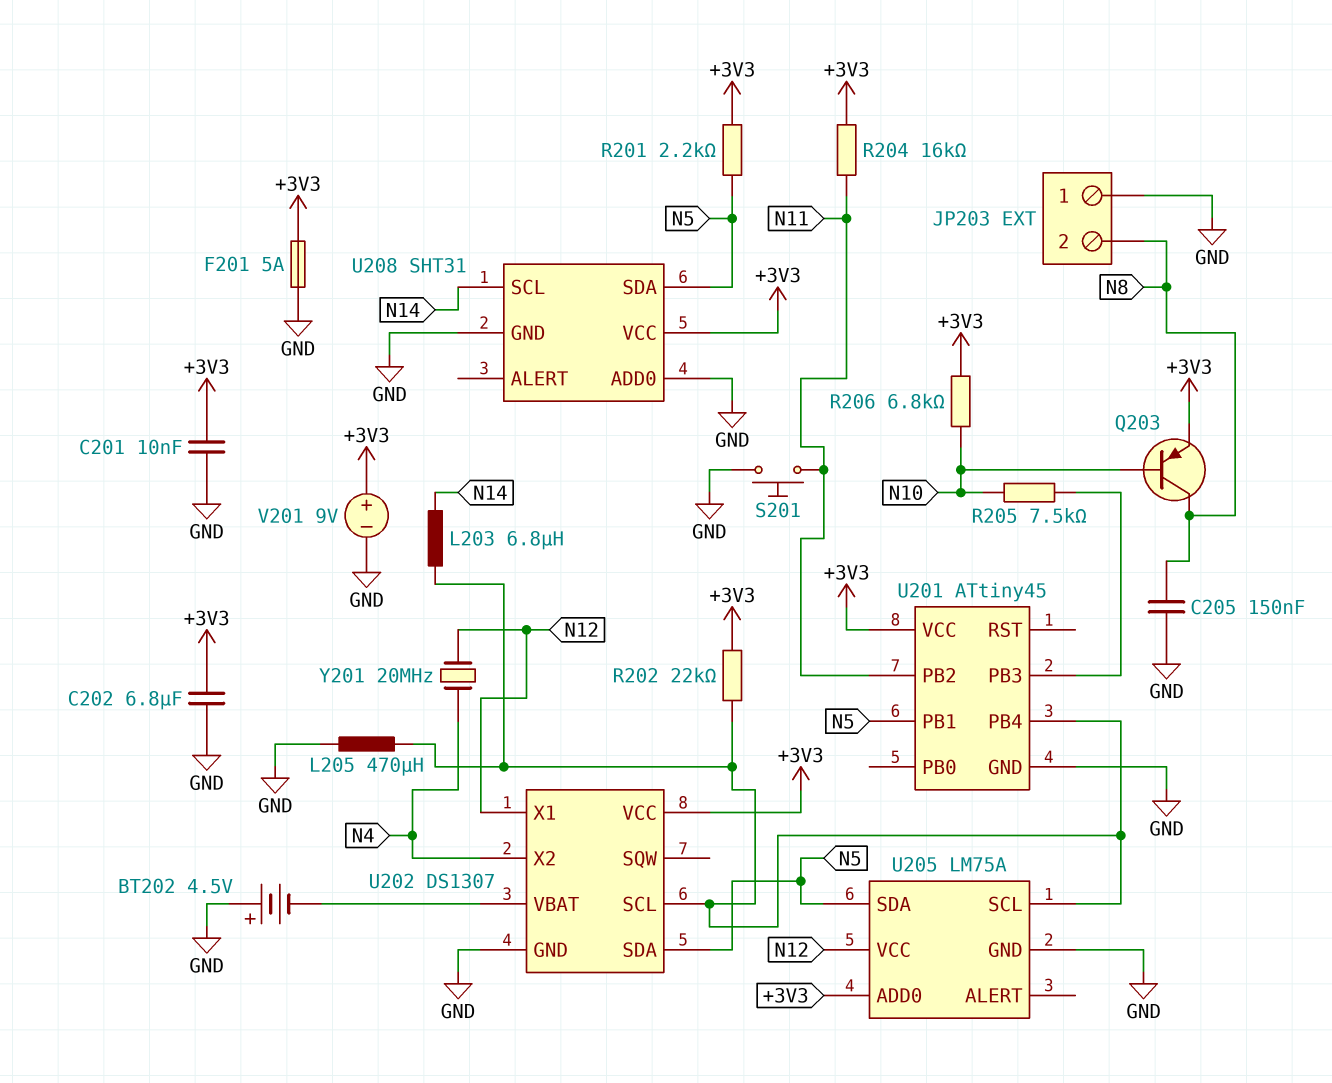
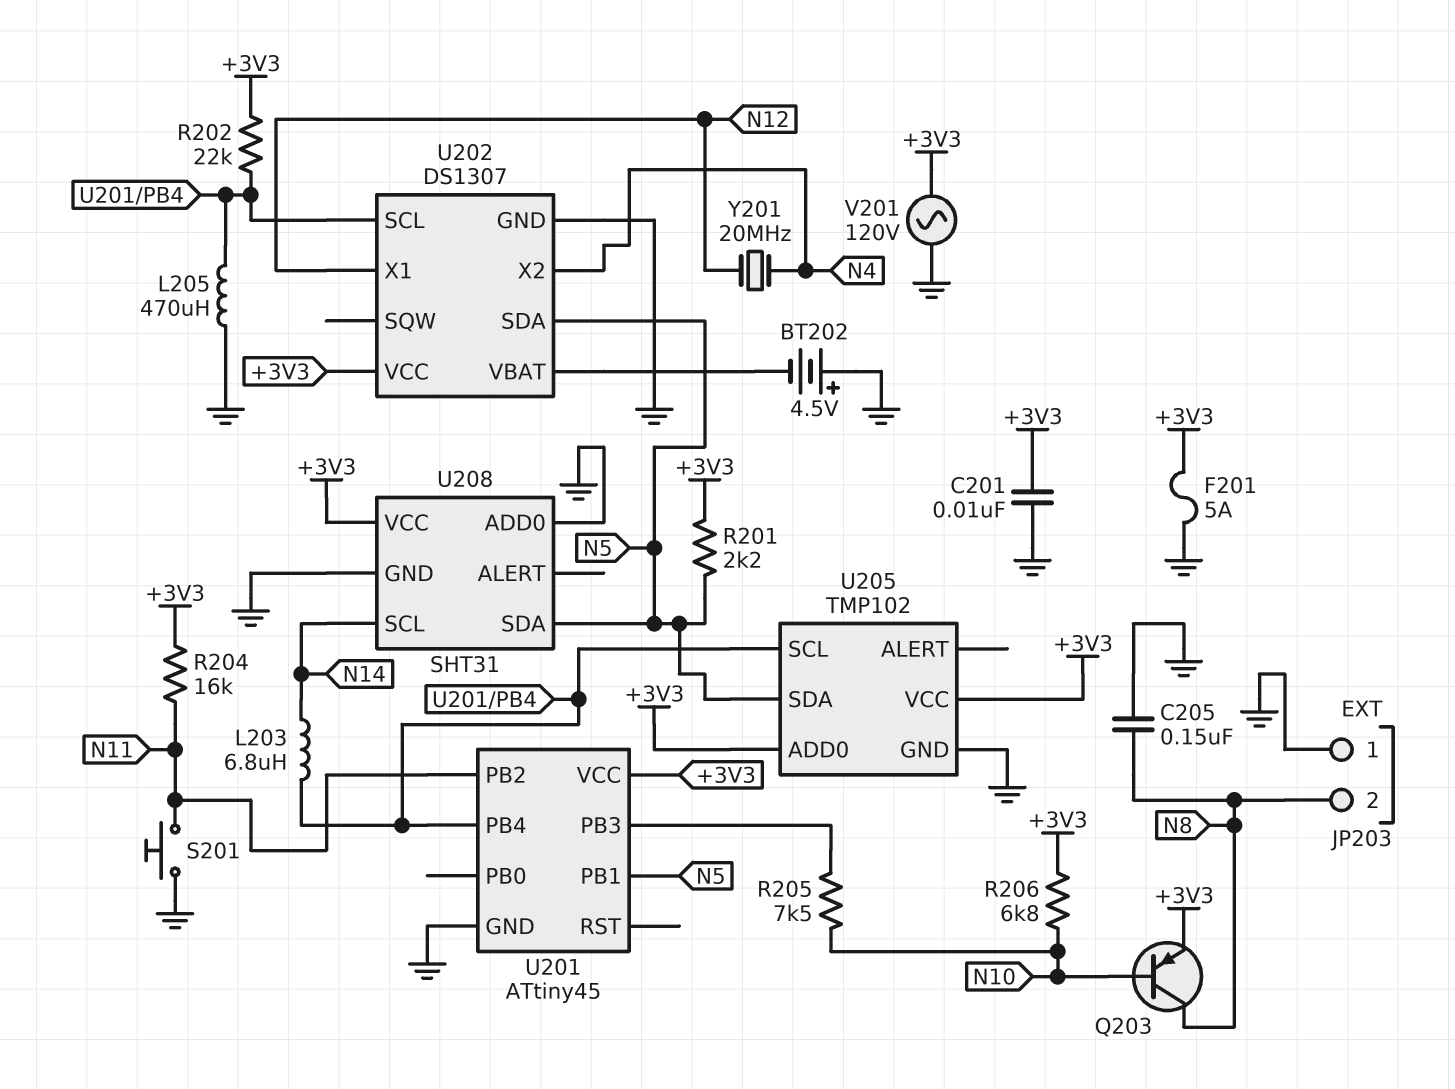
C202: 6.8uF (+3V3, GND) -> none
U205: LM75A -> TMP102
U205 pin VCC: N12 -> +3V3
V201: 9V (plus +3V3, minus GND) -> AC 120V (+3V3, GND)

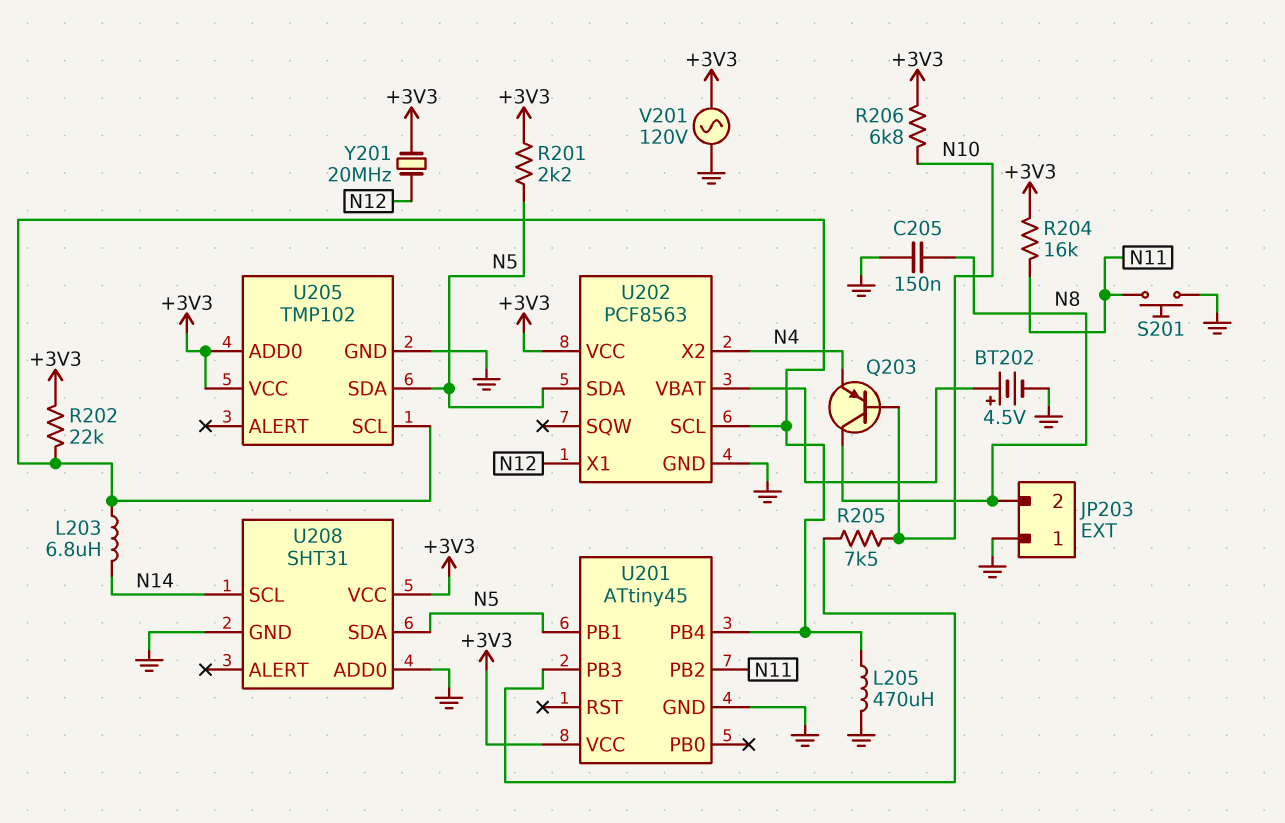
BT202: 4.5V (plus GND, minus U202/VBAT) -> 4.5V (plus U202/VBAT, minus GND)
C201: 10nF (+3V3, GND) -> none
F201: 5A (+3V3, GND) -> none
Q203: PNP (B N10, C N8, E +3V3) -> PNP (B N10, C N8, E N4)
U202: DS1307 -> PCF8563
Y201: 20MHz (N4, N12) -> 20MHz (+3V3, N12)

